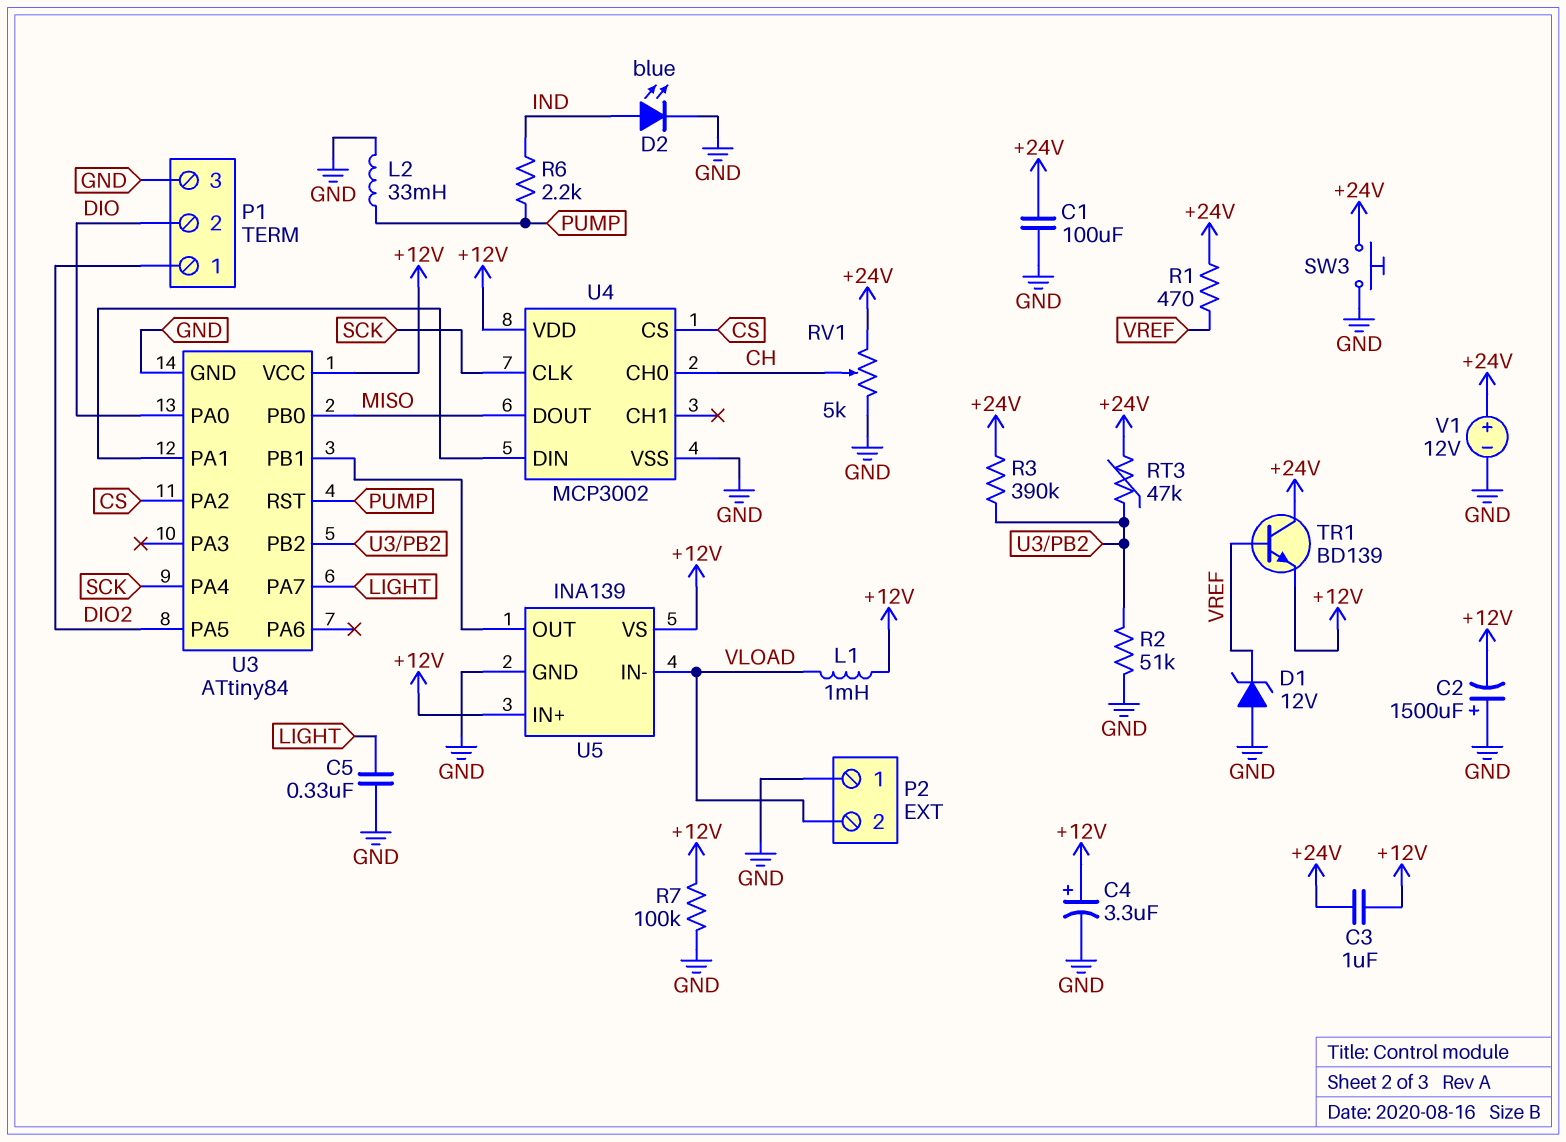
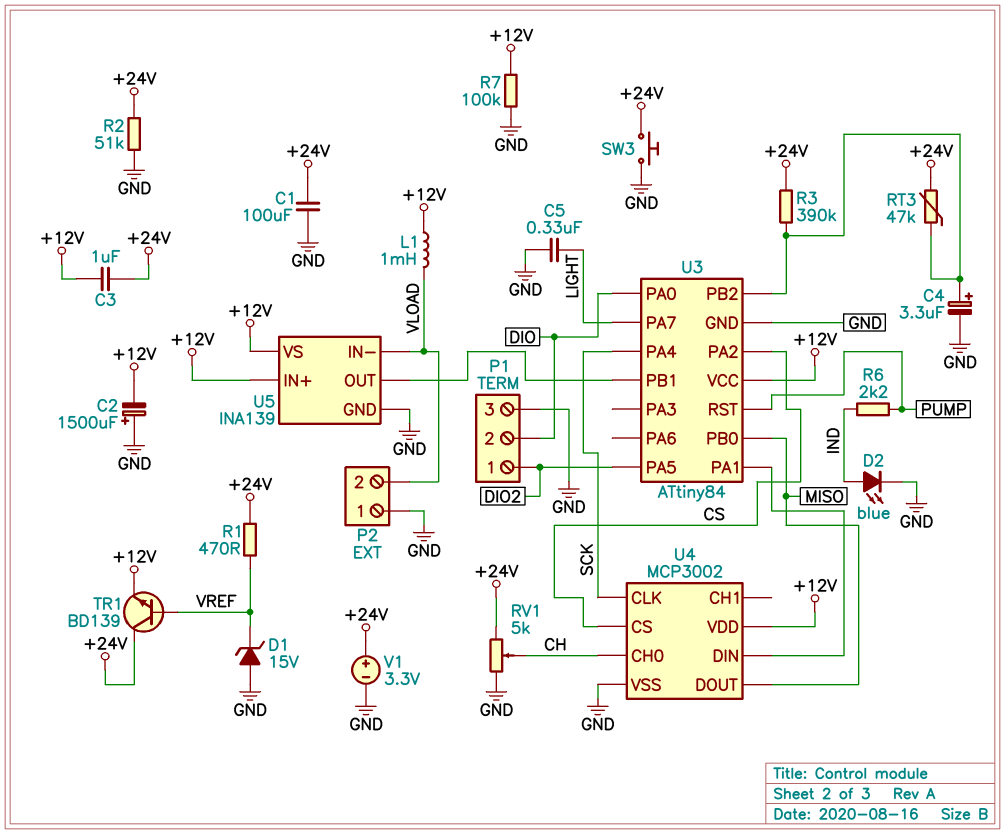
C4: 3.3uF (plus +12V, minus GND) -> 3.3uF (plus U3/PB2, minus GND)
D1: zener 12V (A GND, K VREF) -> zener 15V (A GND, K VREF)
L2: 33mH (GND, PUMP) -> none
R2: 51k (GND, U3/PB2) -> 51k (+24V, GND)
V1: 12V (plus +24V, minus GND) -> 3.3V (plus +24V, minus GND)

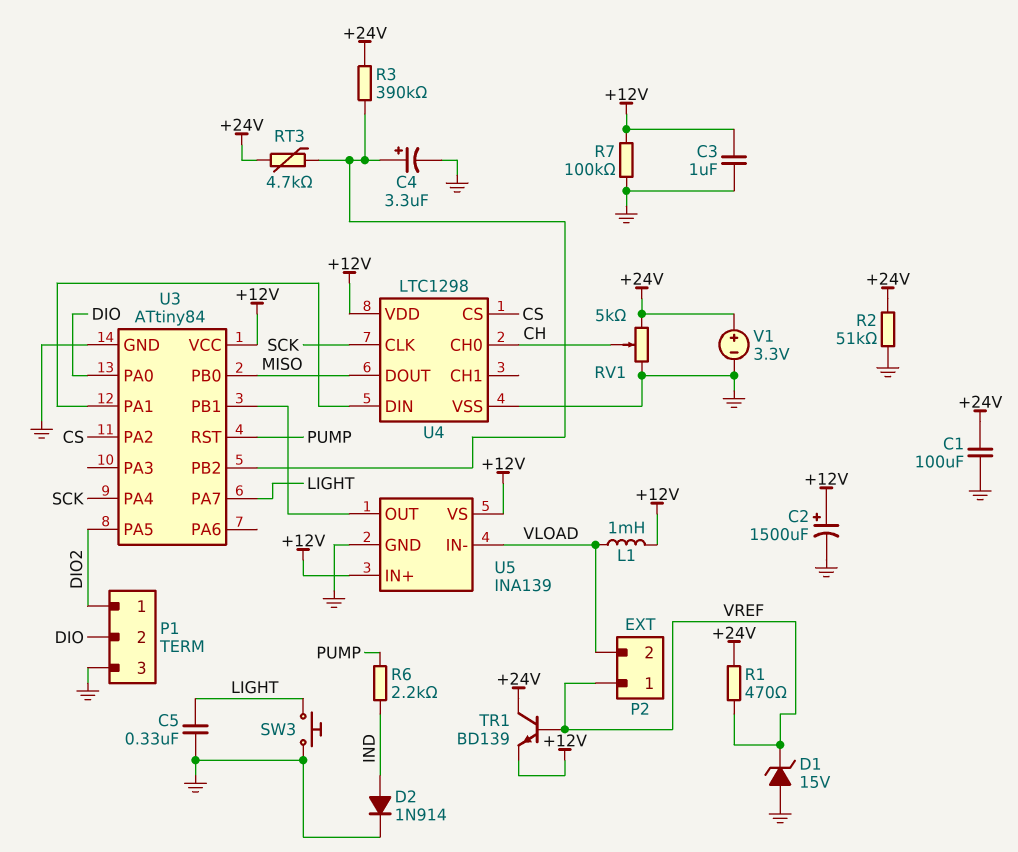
C2: 1500uF (plus GND, minus +12V) -> 1500uF (plus +12V, minus GND)
C3: 1uF (+12V, +24V) -> 1uF (+12V, GND)
D2: LED blue (A IND, K GND) -> diode 1N914 (A IND, K GND)
P2 pin 1: GND -> VREF
RT3: 47k (+24V, U3/PB2) -> 4.7k (+24V, U3/PB2)
SW3: button (+24V, GND) -> button (GND, LIGHT)
U4: MCP3002 -> LTC1298

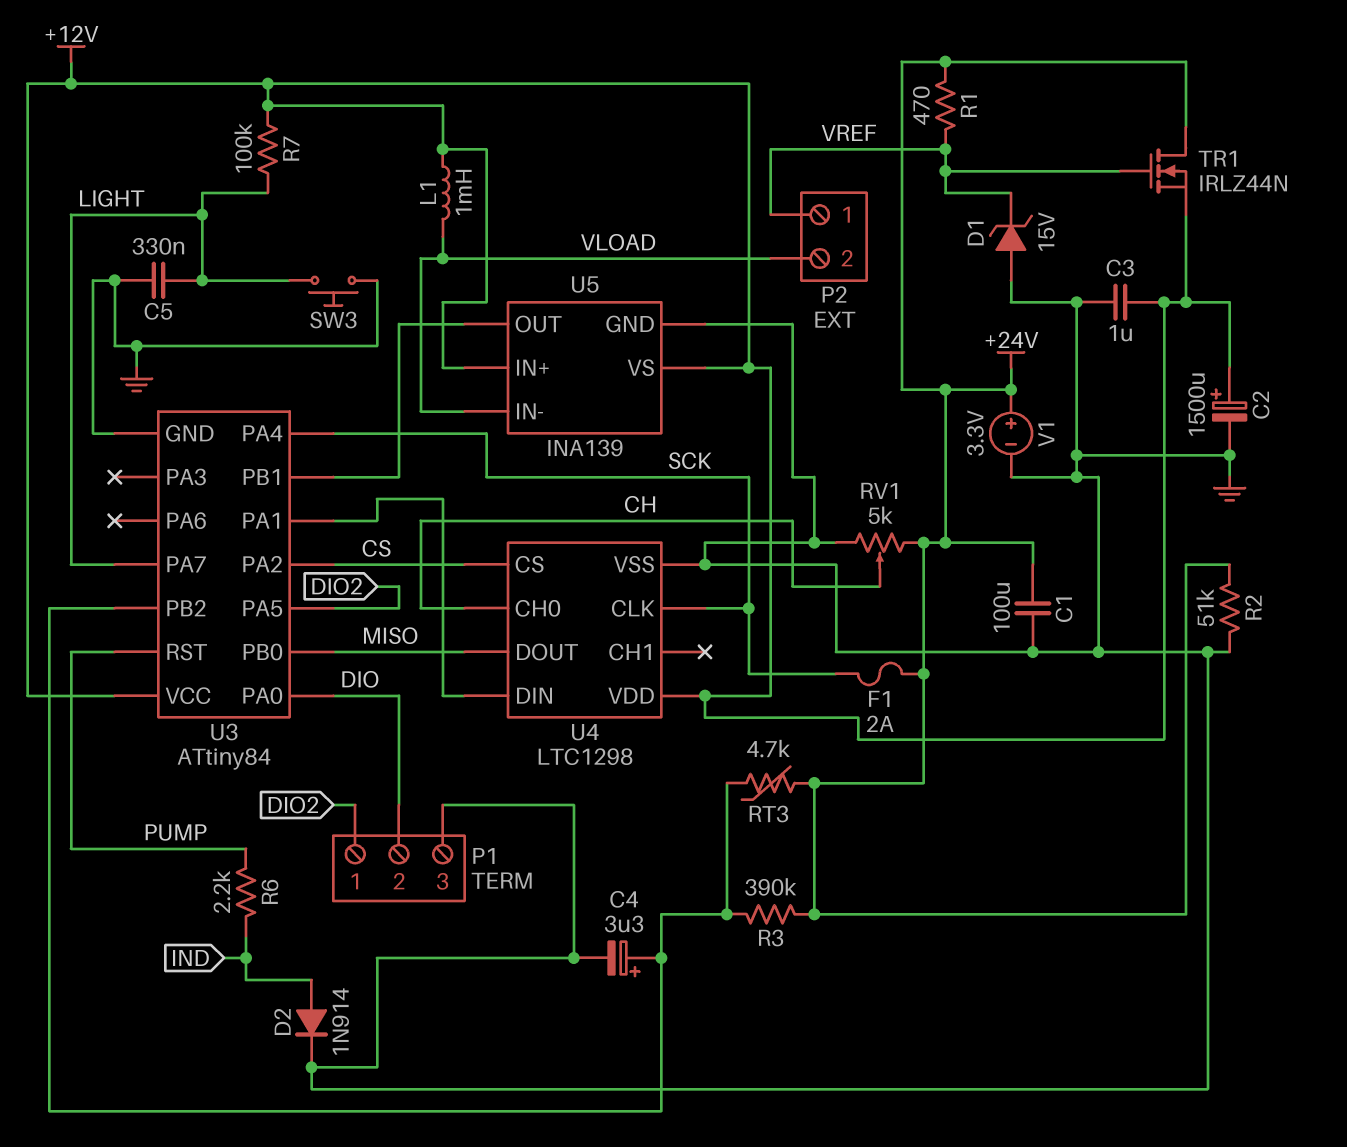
F1: none -> 2A (+24V, SCK)
R7: 100k (+12V, GND) -> 100k (+12V, LIGHT)
TR1: NPN BD139 (B VREF, C +24V, E +12V) -> NMOS IRLZ44N (G VREF, D +24V, S +12V)

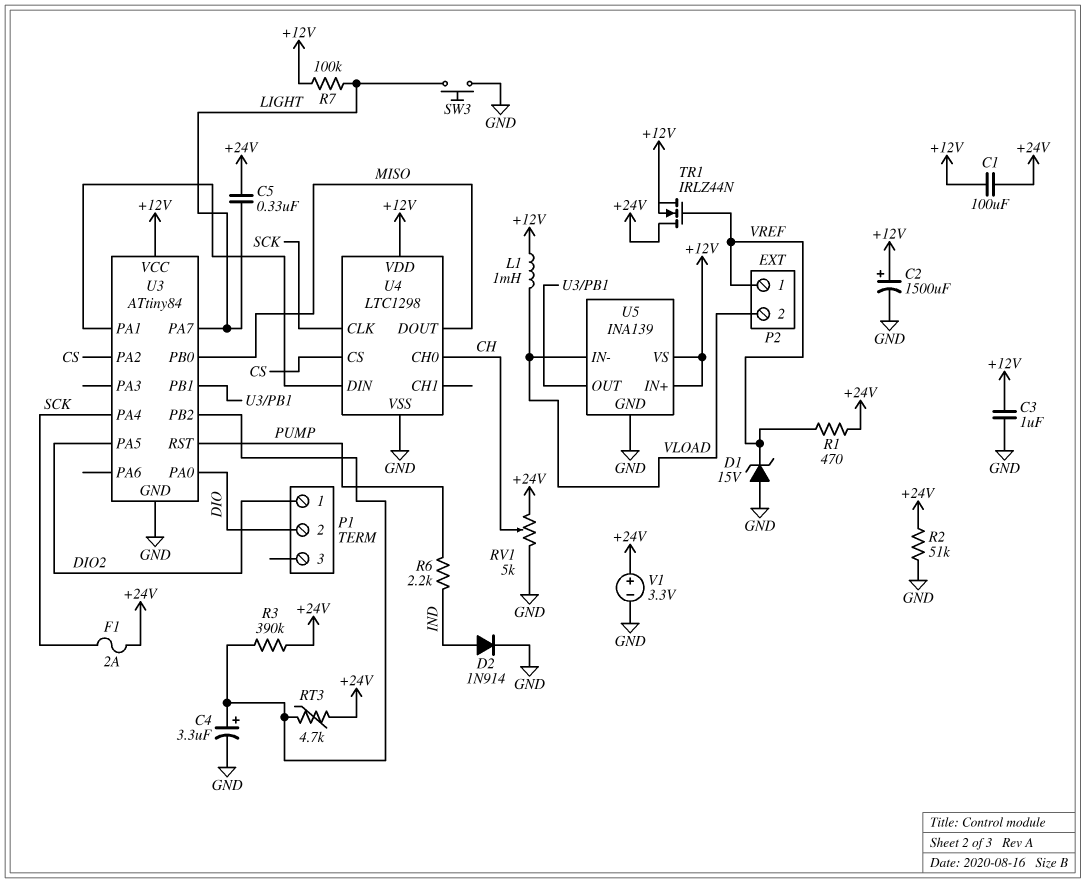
C1: 100uF (+24V, GND) -> 100uF (+12V, +24V)
C5: 330nF (GND, LIGHT) -> 330nF (+24V, LIGHT)
P1 pin 3: GND -> none

